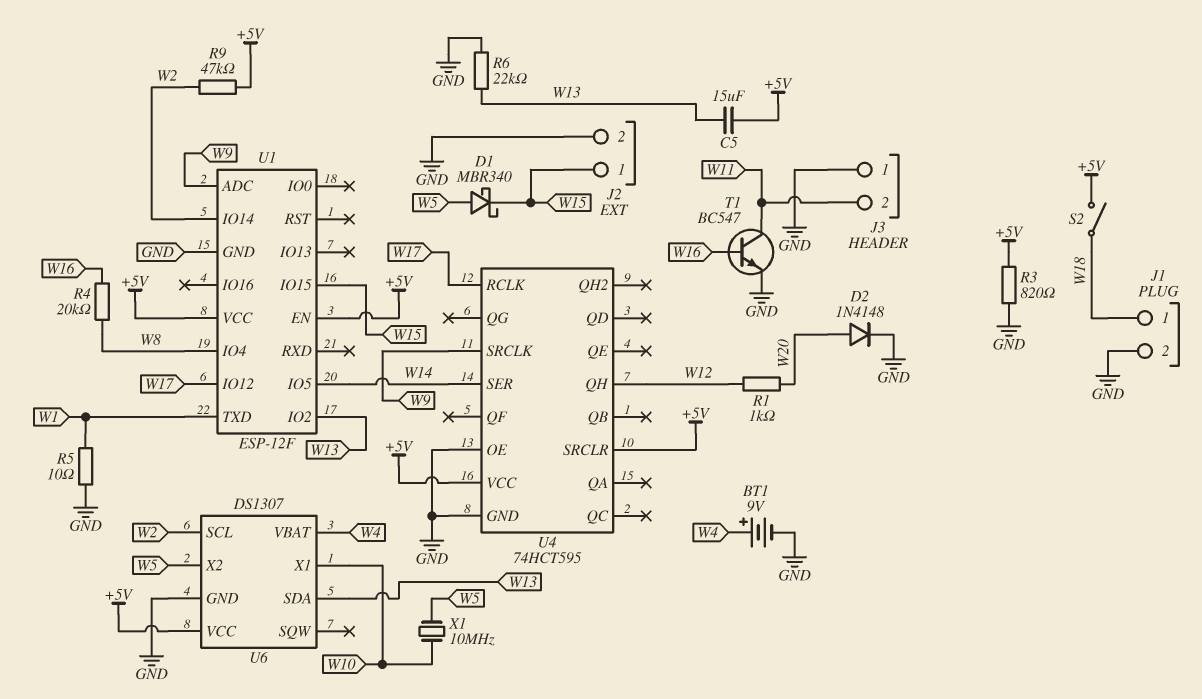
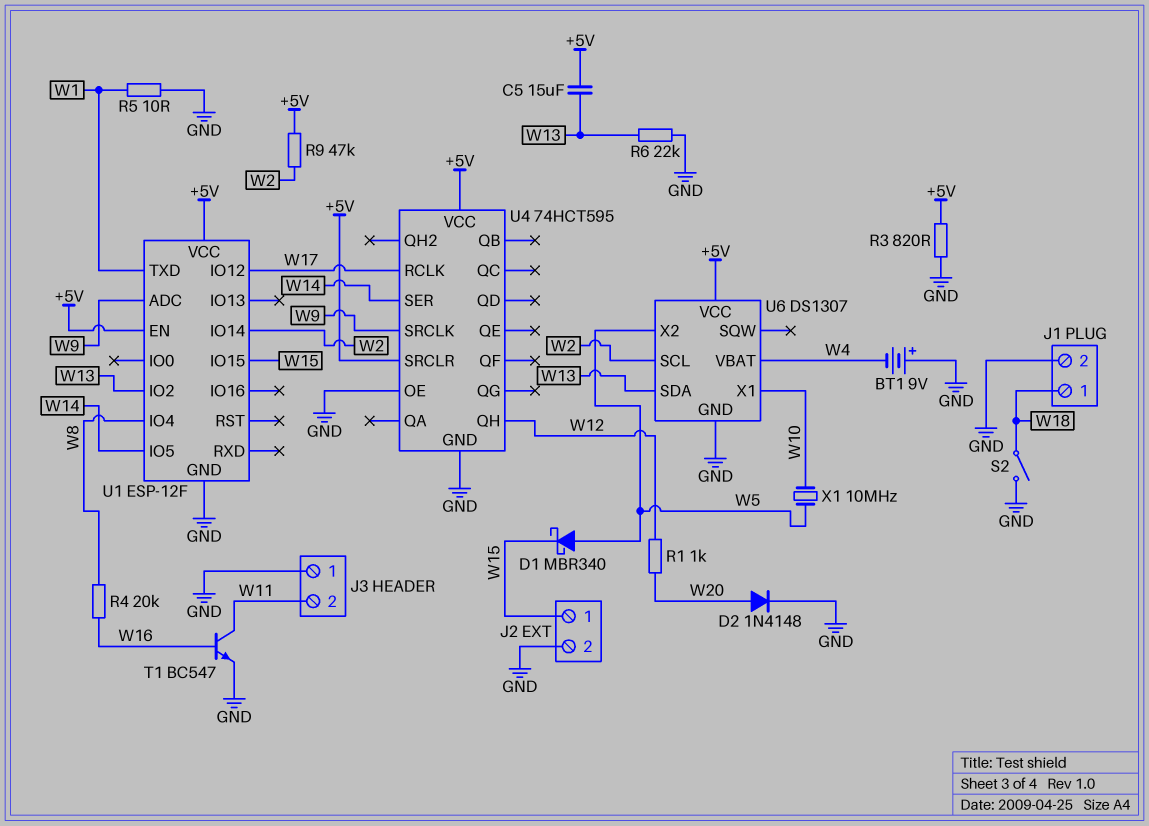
BT1: 9V (plus W4, minus GND) -> 9V (plus GND, minus W4)
S2: switch (+5V, W18) -> switch (GND, W18)

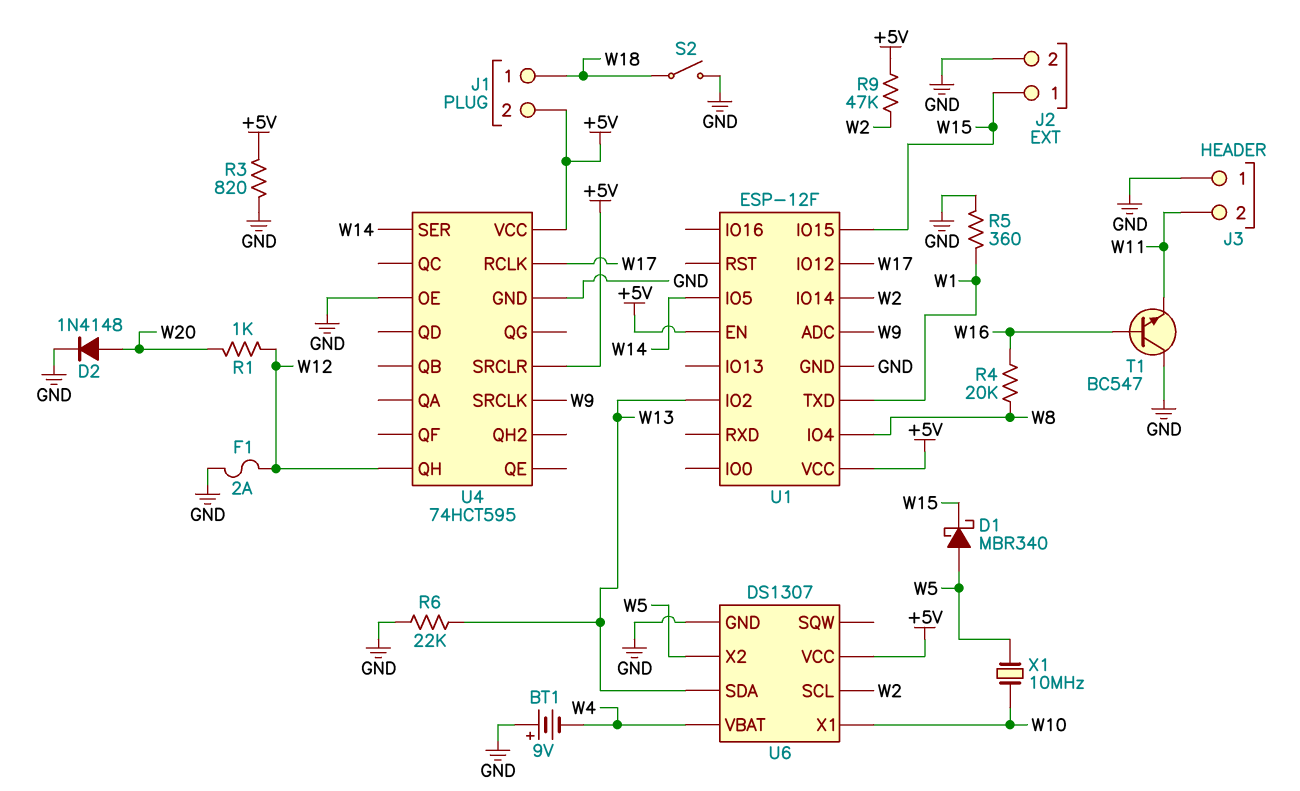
C5: 15uF (+5V, W13) -> none
F1: none -> 2A (GND, W12)
J1 pin 2: GND -> +5V
R5: 10 (GND, W1) -> 360 (GND, W1)
T1: NPN BC547 (B W16, C W11, E GND) -> NPN BC547 (B W16, C GND, E W11)

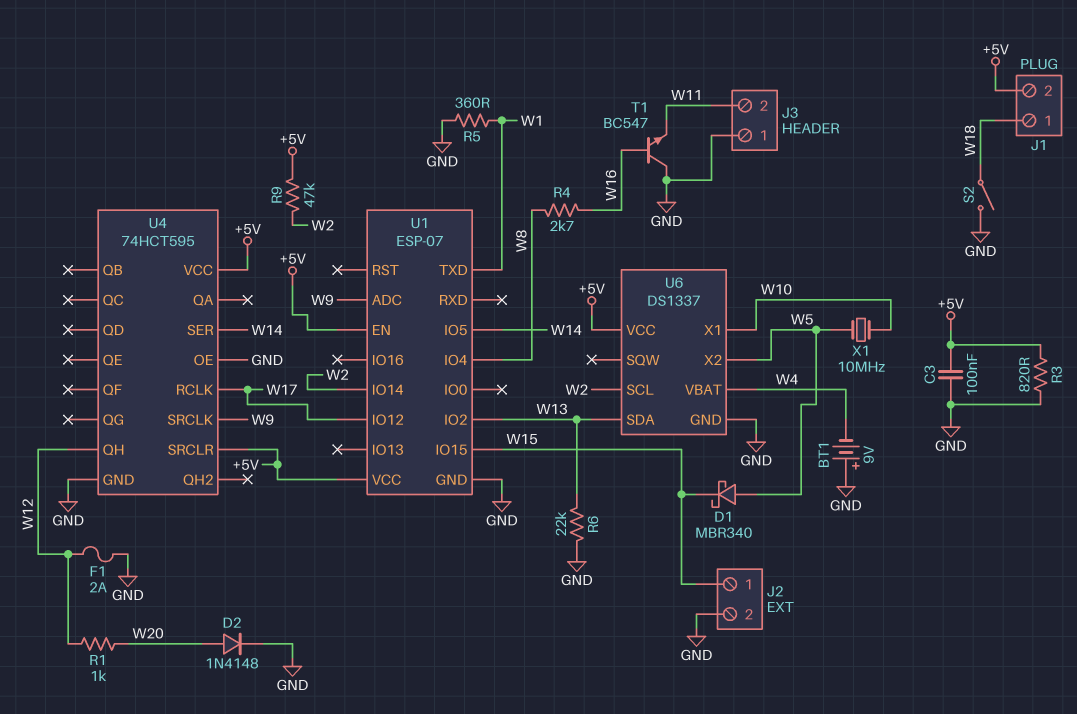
C3: none -> 100nF (+5V, GND)
R4: 20k (W8, W16) -> 2.7k (W8, W16)
U1: ESP-12F -> ESP-07
U6: DS1307 -> DS1337

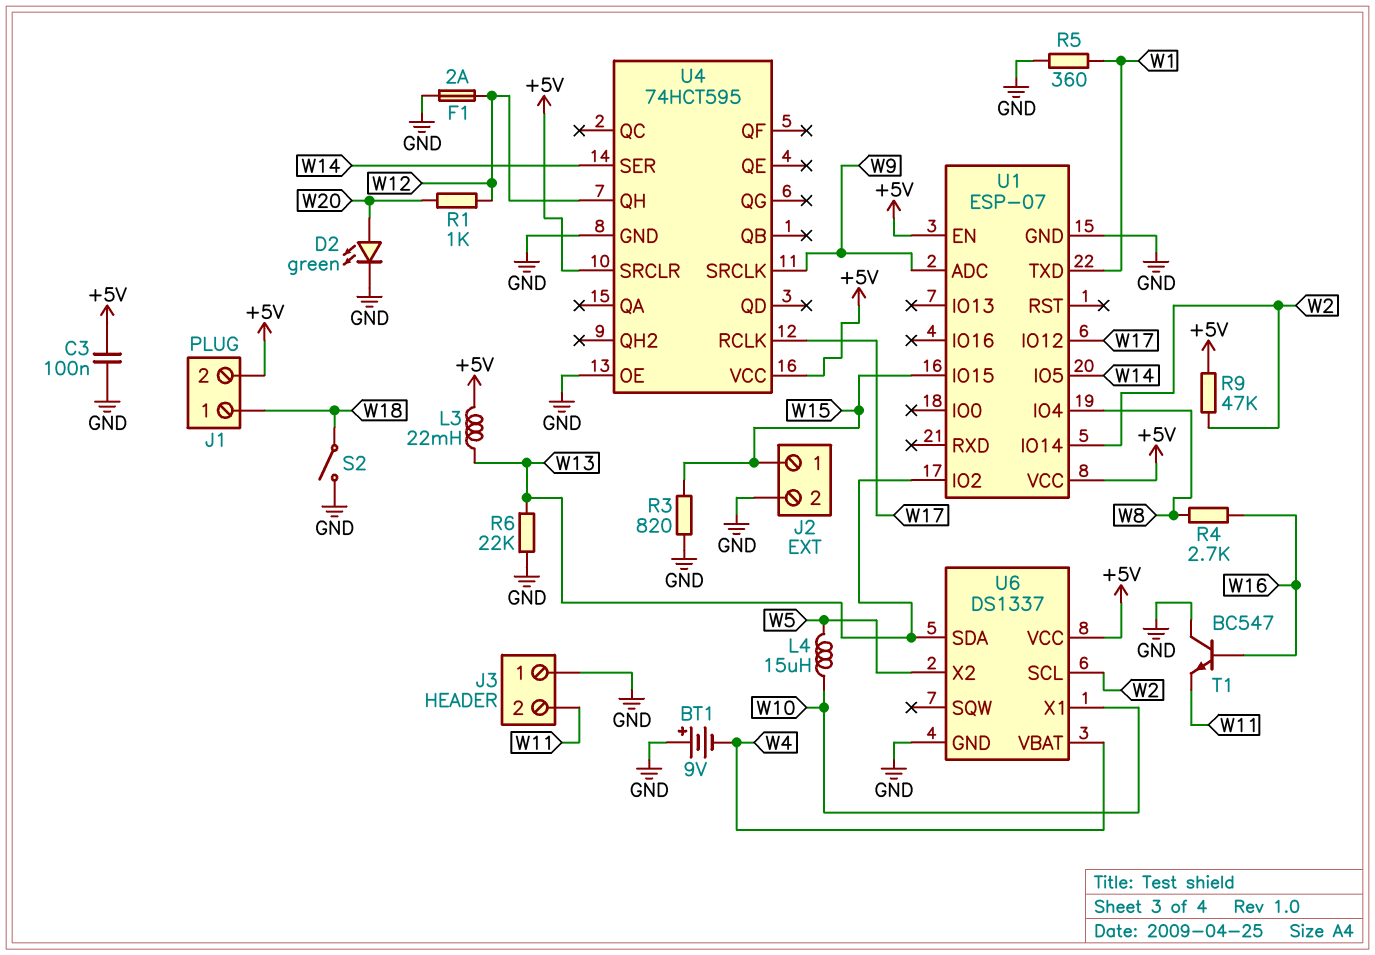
D1: schottky MBR340 (A W5, K W15) -> none
D2: diode 1N4148 (A W20, K GND) -> LED green (A W20, K GND)
L3: none -> 22mH (+5V, W13)
L4: none -> 15uH (W5, W10)
R3: 820 (+5V, GND) -> 820 (GND, W15)
X1: 10MHz (W5, W10) -> none

